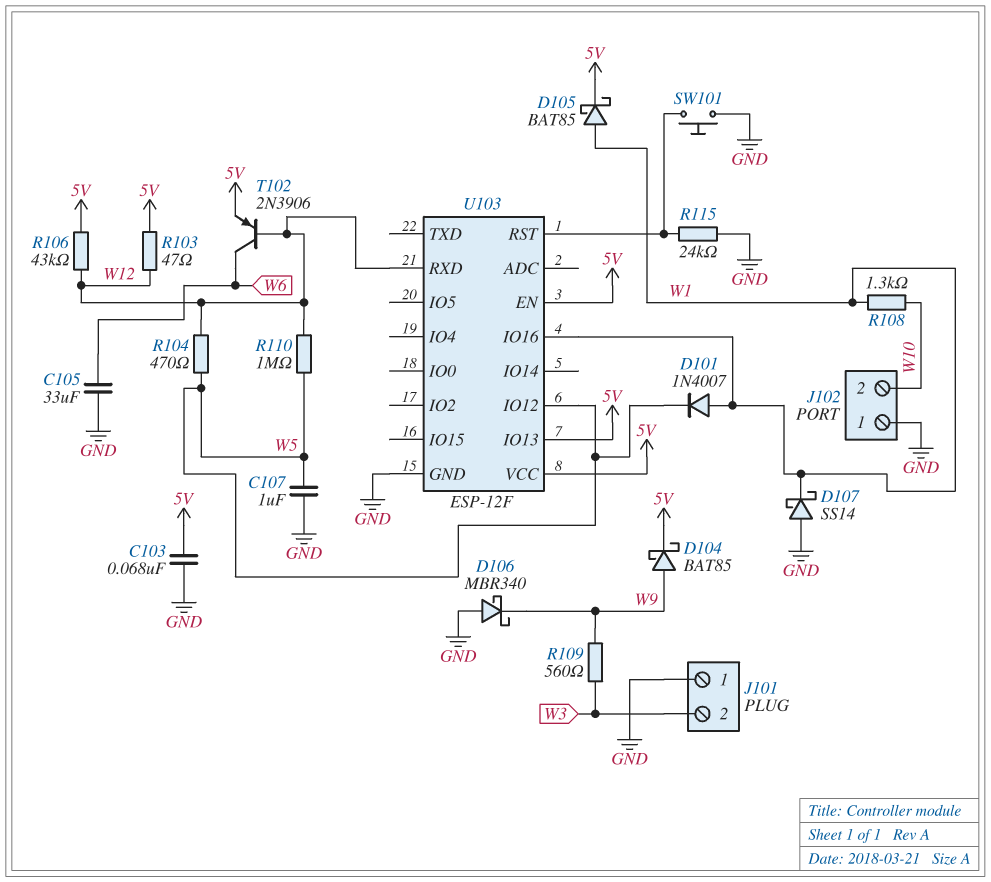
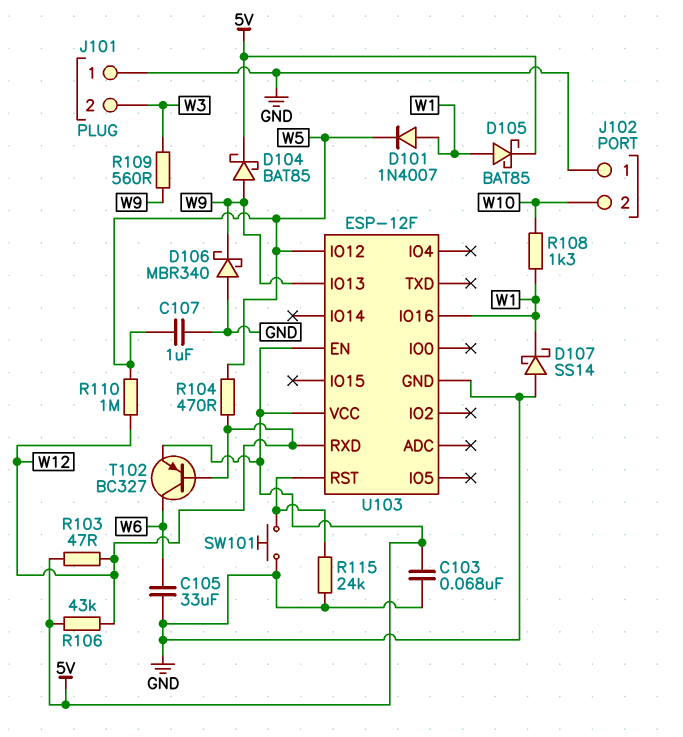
T102: PNP 2N3906 (B W12, C W6, E 5V) -> PNP BC327 (B W12, C W6, E 5V)
U103 pin IO13: 5V -> W9

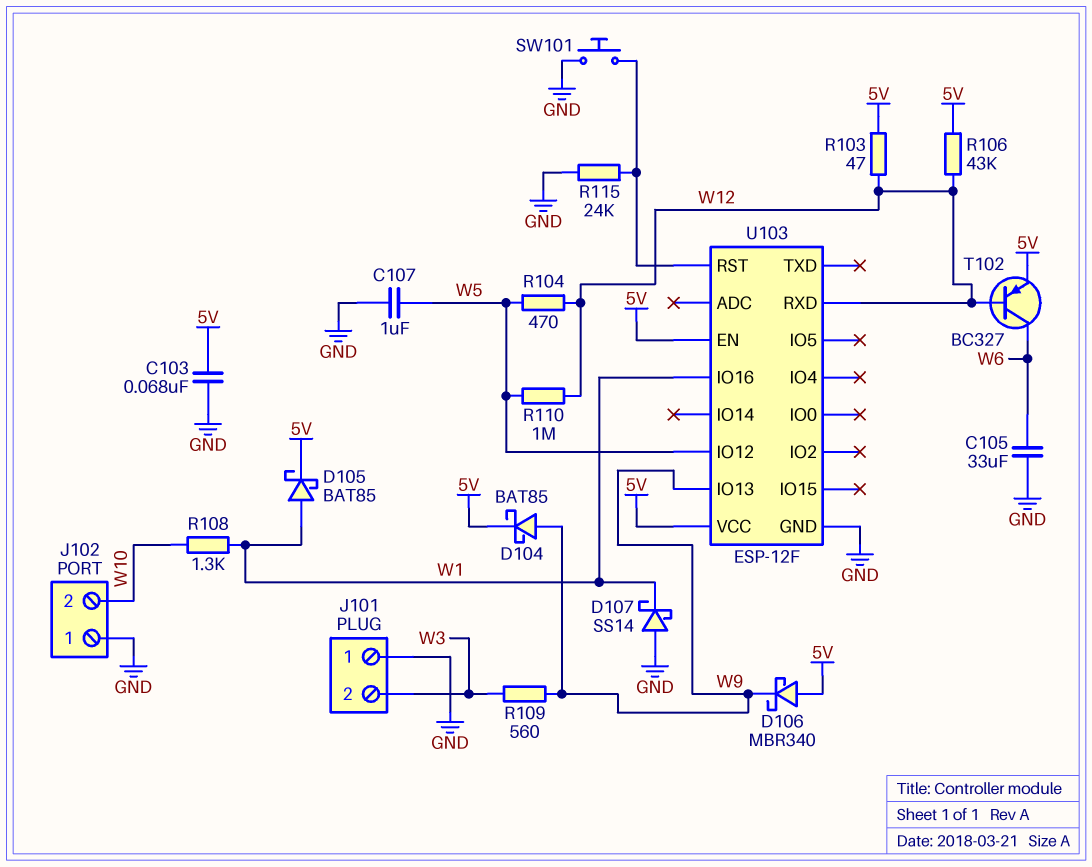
D101: diode 1N4007 (A W1, K W5) -> none
D106: schottky MBR340 (A GND, K W9) -> schottky MBR340 (A 5V, K W9)

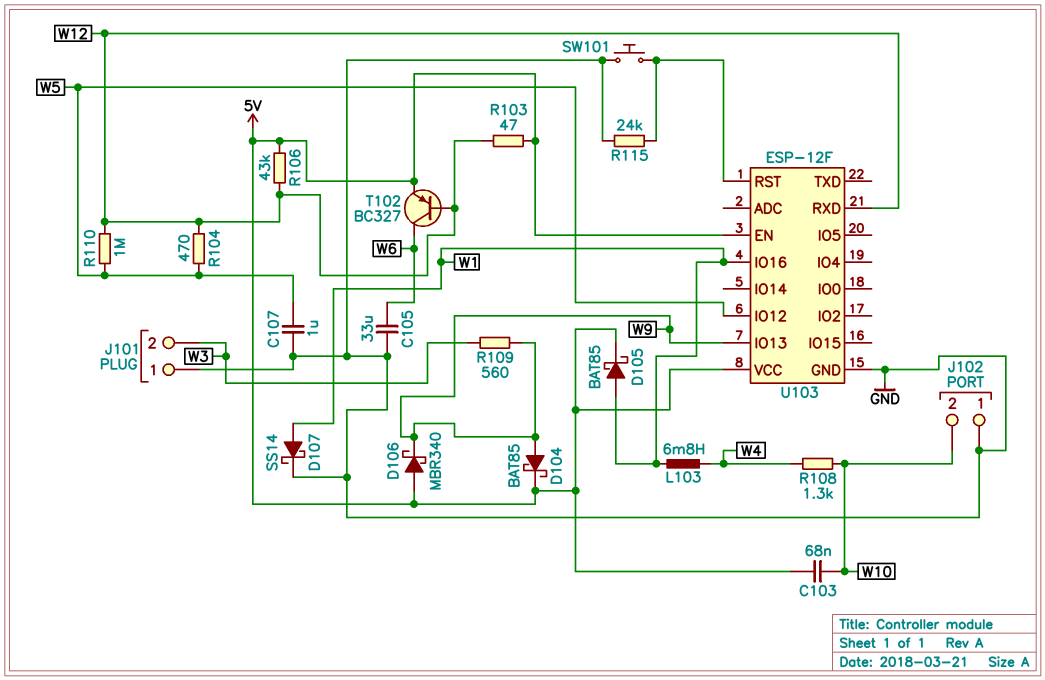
C103: 68nF (5V, GND) -> 68nF (5V, W10)
D107: schottky SS14 (A GND, K W1) -> schottky SS14 (A W1, K GND)
L103: none -> 6.8mH (W1, W4)
R108: 1.3k (W1, W10) -> 1.3k (W4, W10)

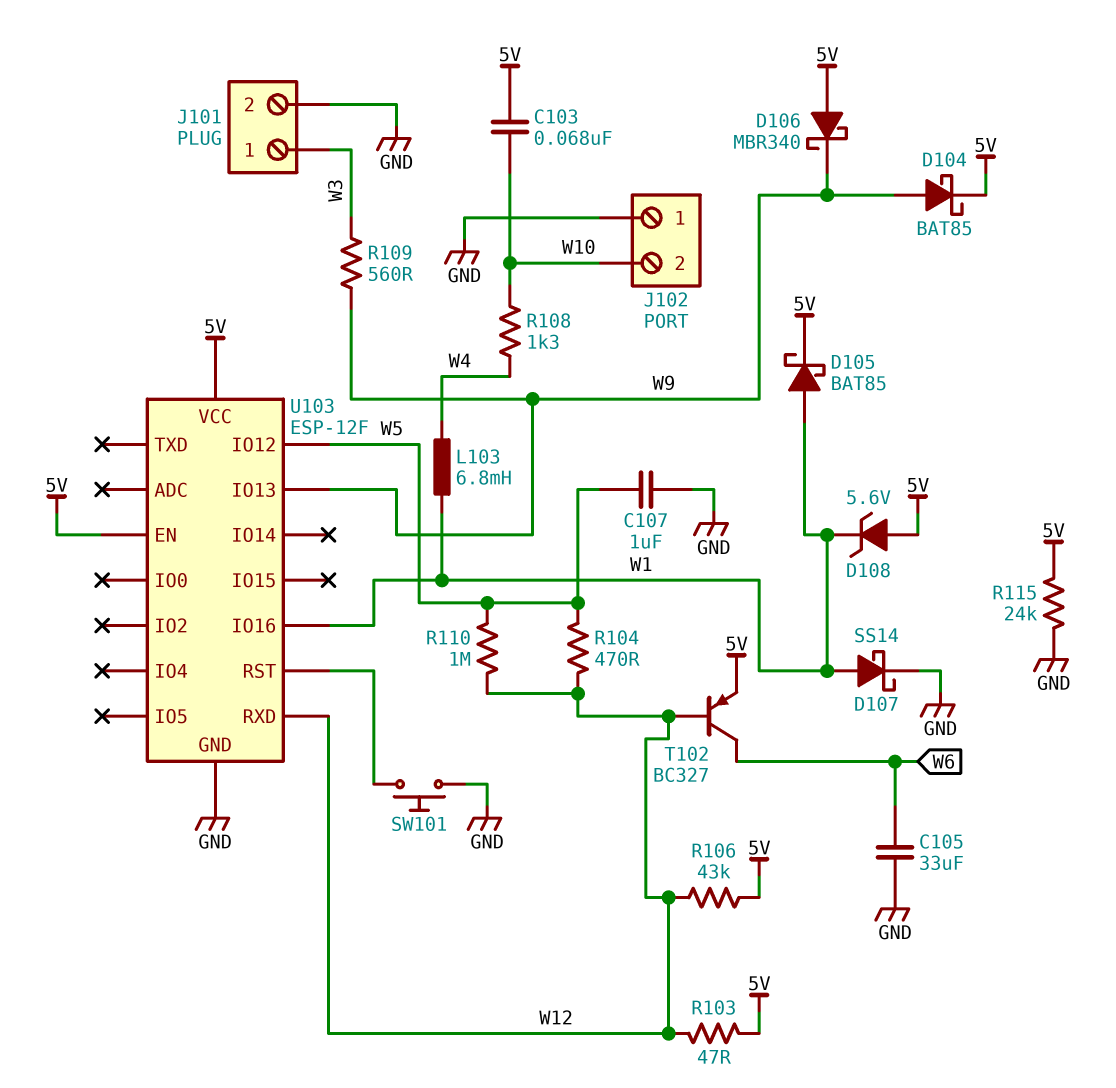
D108: none -> zener 5.6V (A 5V, K W1)
J101 pin 1: GND -> W3
J101 pin 2: W3 -> GND
R115: 24k (GND, U103/RST) -> 24k (5V, GND)

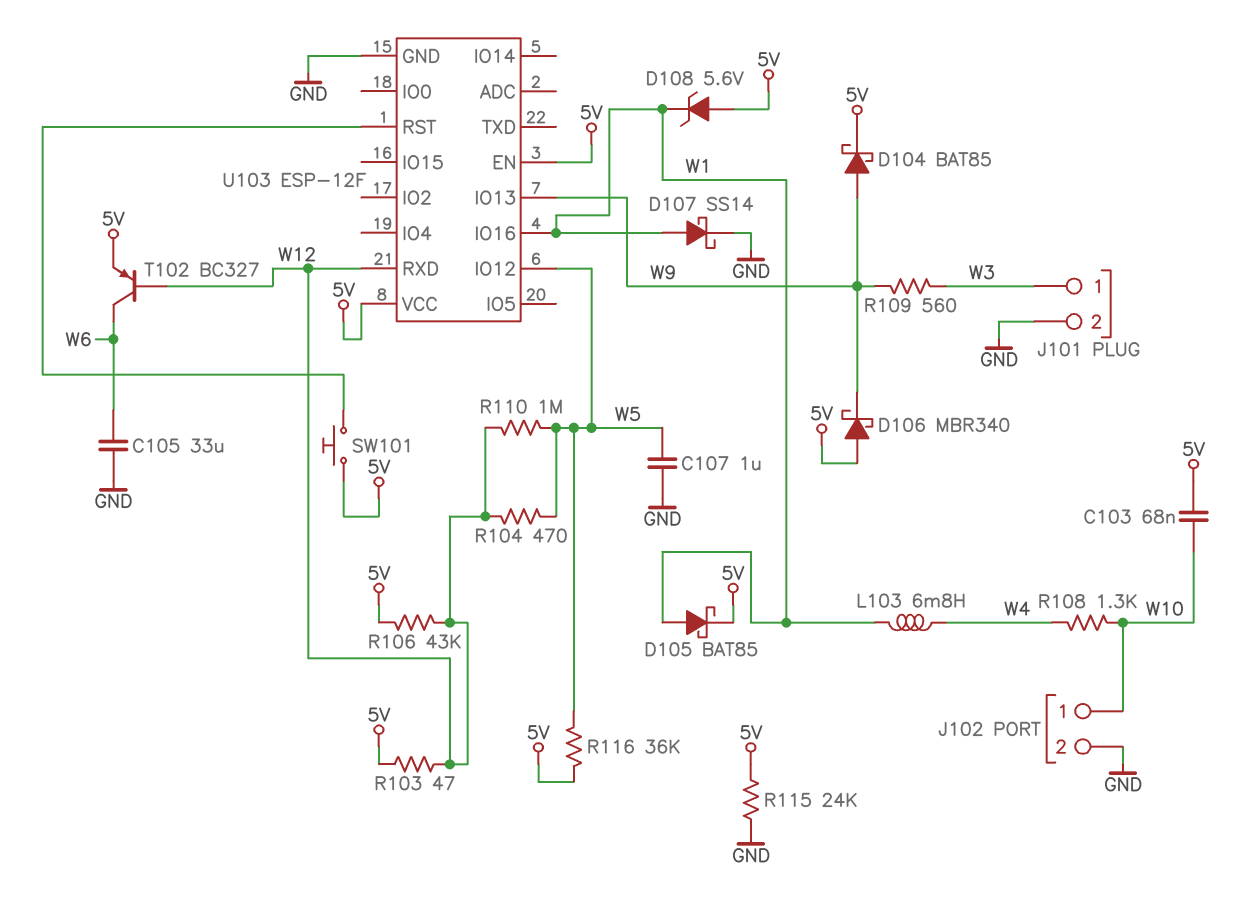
J102 pin 1: GND -> W10
J102 pin 2: W10 -> GND
R116: none -> 36k (5V, W5)
SW101: button (GND, U103/RST) -> button (5V, U103/RST)

